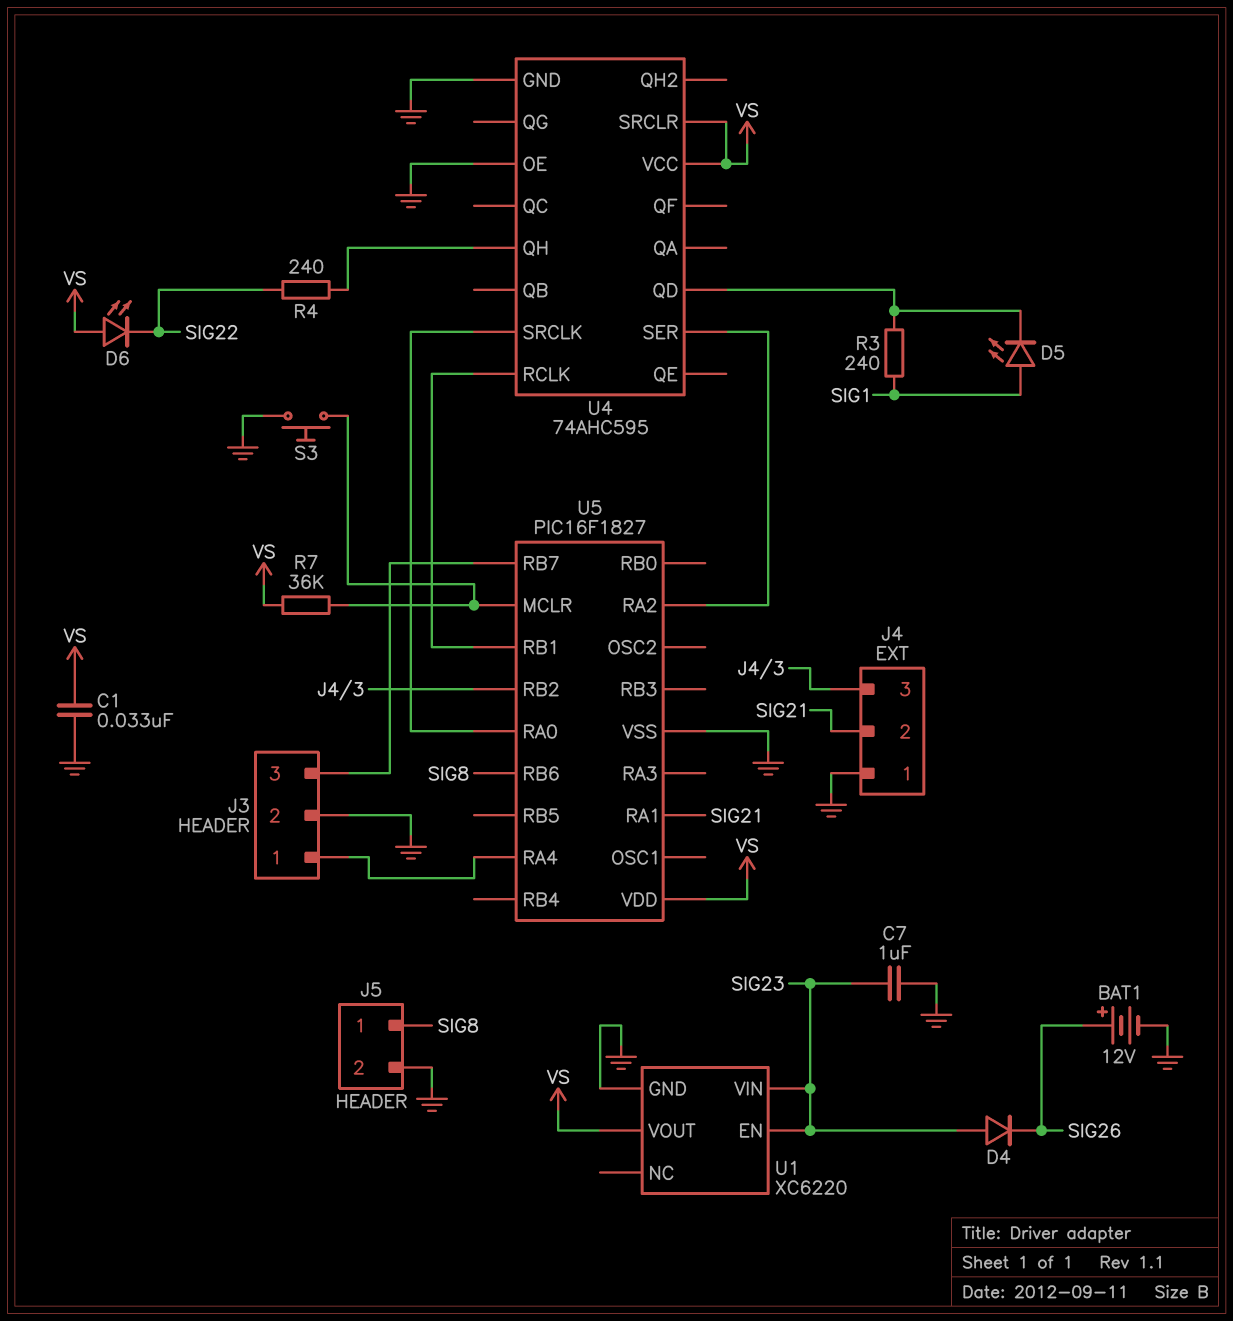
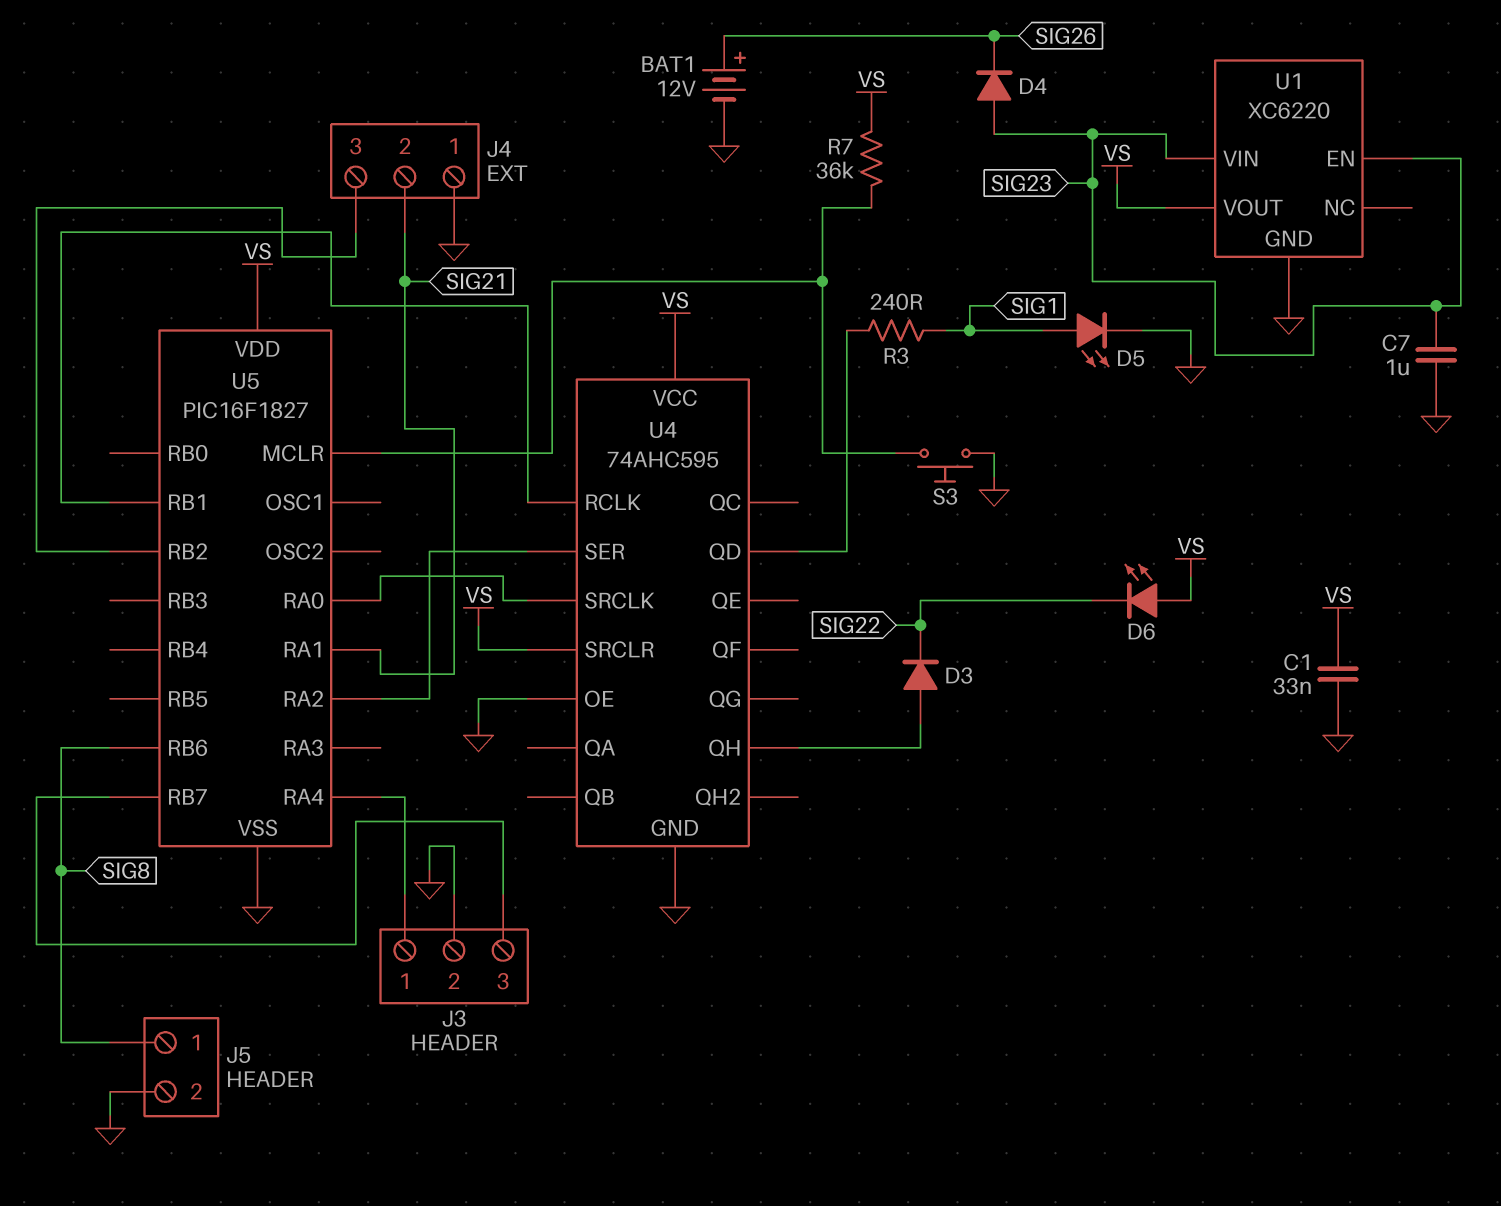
D3: none -> diode (A U4/QH, K SIG22)
D5: LED (A SIG1, K U4/QD) -> LED (A SIG1, K GND)
R4: 240 (SIG22, U4/QH) -> none

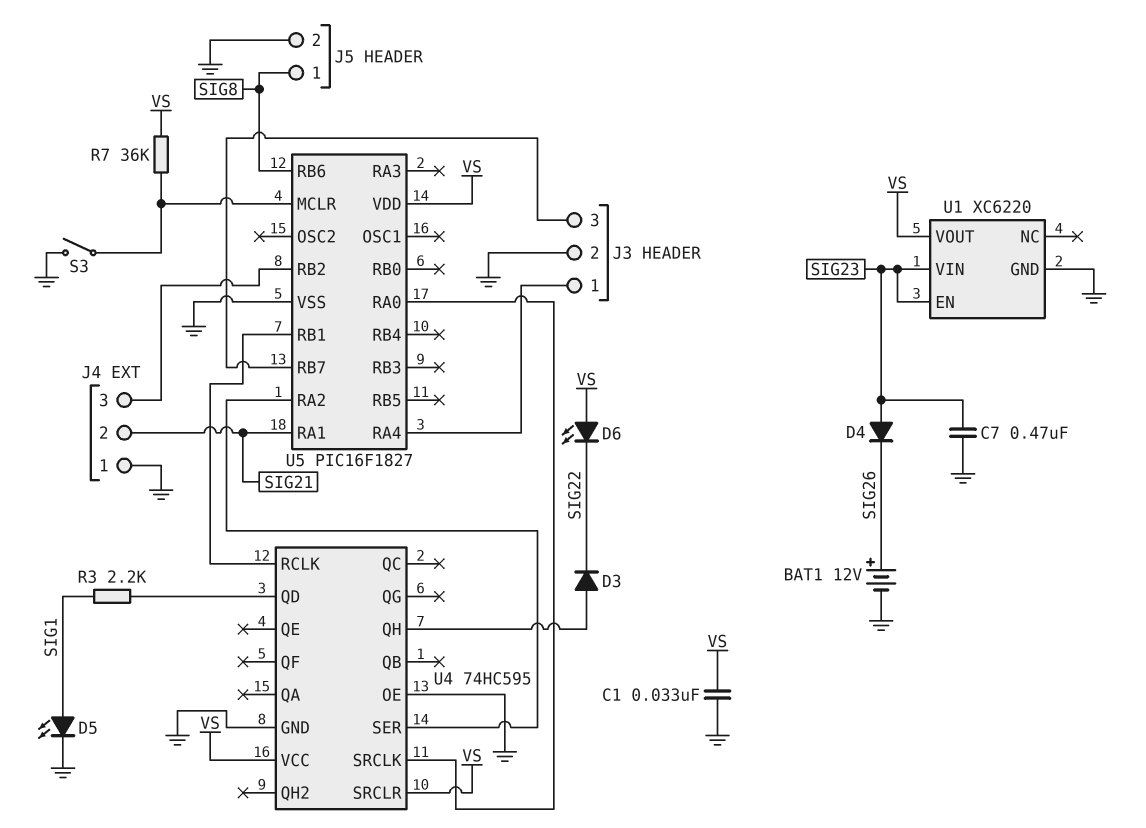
C7: 1uF (GND, SIG23) -> 470nF (GND, SIG23)
R3: 240 (SIG1, U4/QD) -> 2.2k (SIG1, U4/QD)
S3: button (GND, U5/MCLR) -> switch (GND, U5/MCLR)
U4: 74AHC595 -> 74HC595

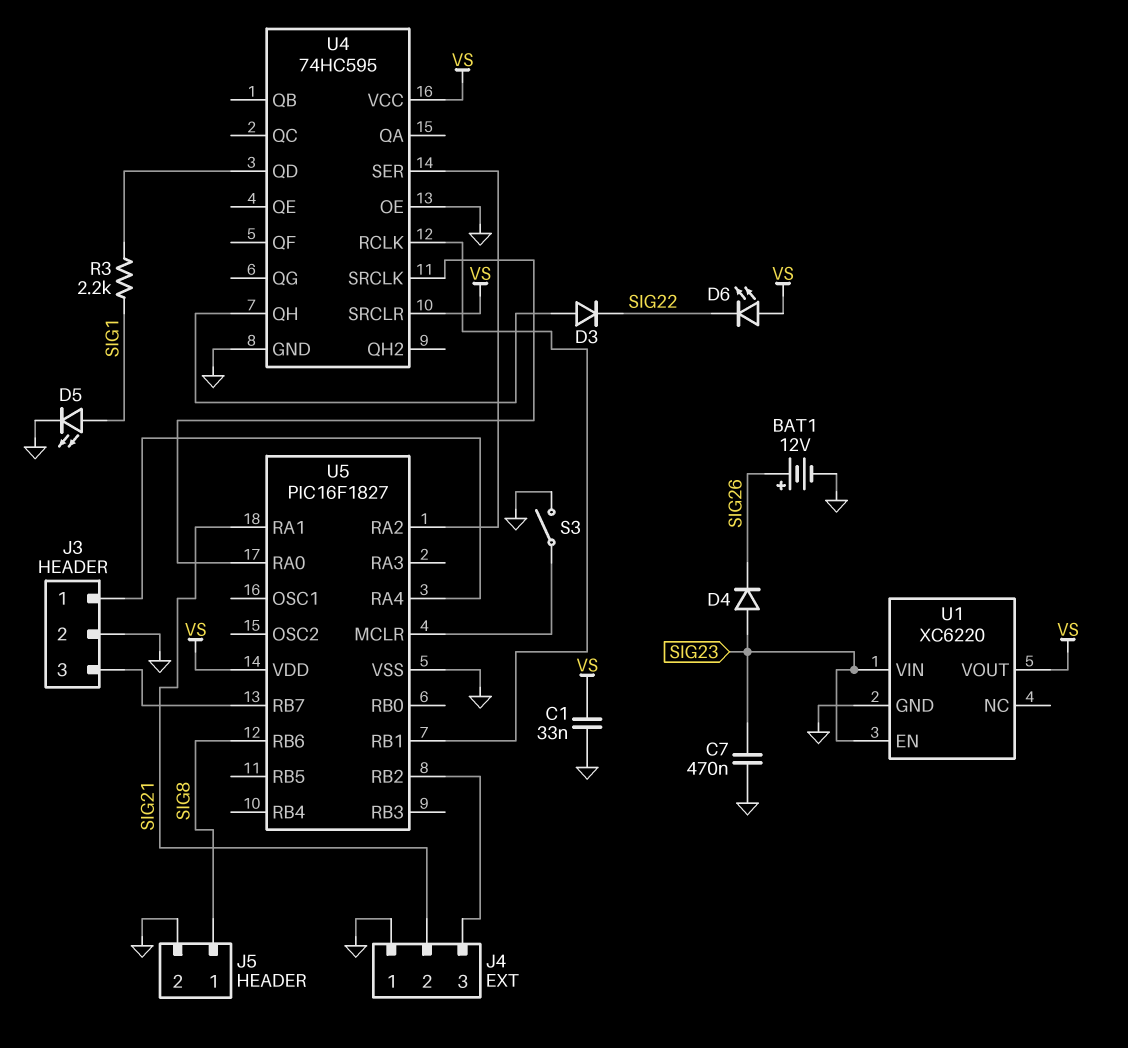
R7: 36k (U5/MCLR, VS) -> none

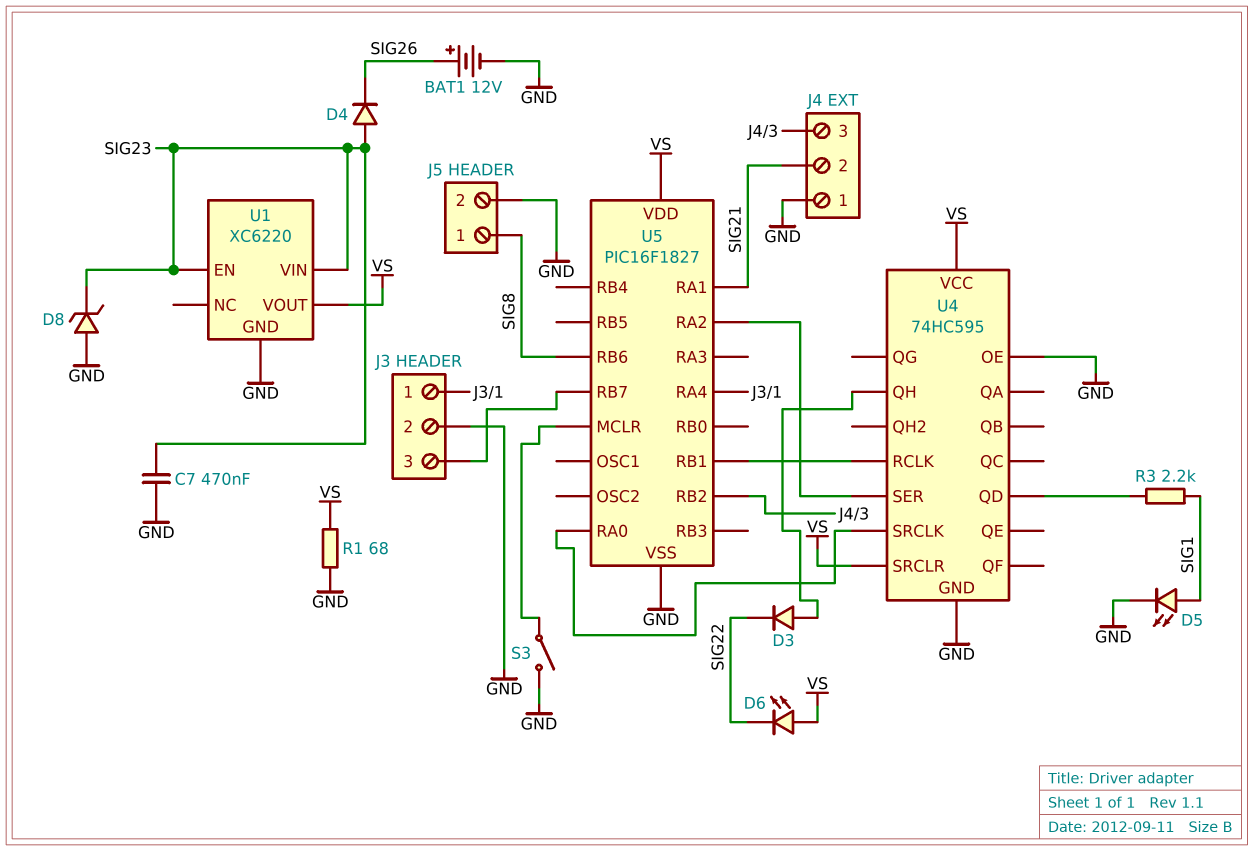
C1: 33nF (GND, VS) -> none
D8: none -> zener (A GND, K SIG23)
R1: none -> 68 (GND, VS)

